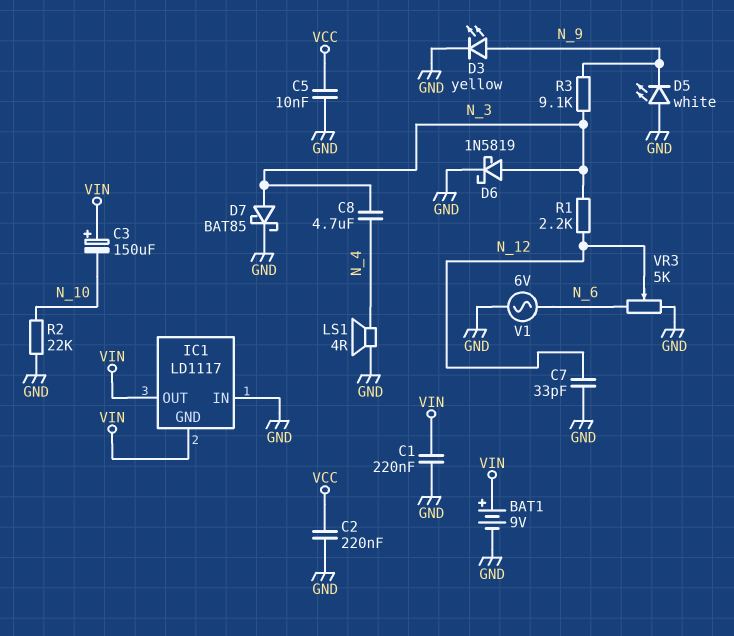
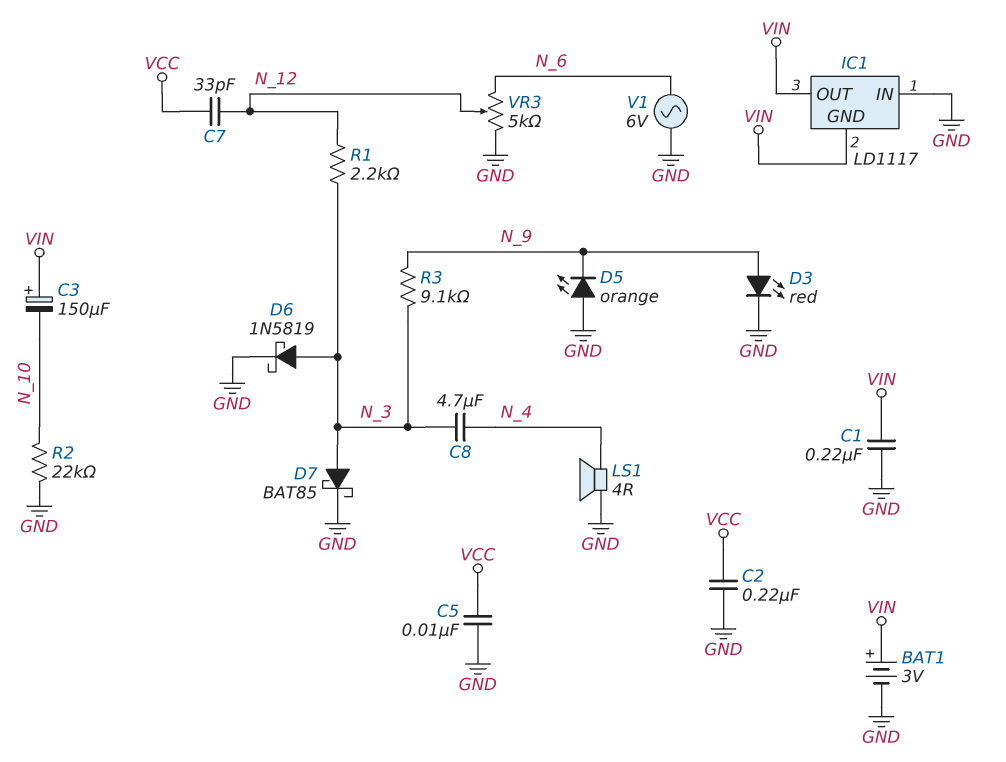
BAT1: 9V (plus VIN, minus GND) -> 3V (plus VIN, minus GND)
C7: 33pF (GND, N_12) -> 33pF (N_12, VCC)
D3: LED yellow (A N_9, K GND) -> LED red (A N_9, K GND)
D5: LED white (A GND, K N_9) -> LED orange (A GND, K N_9)

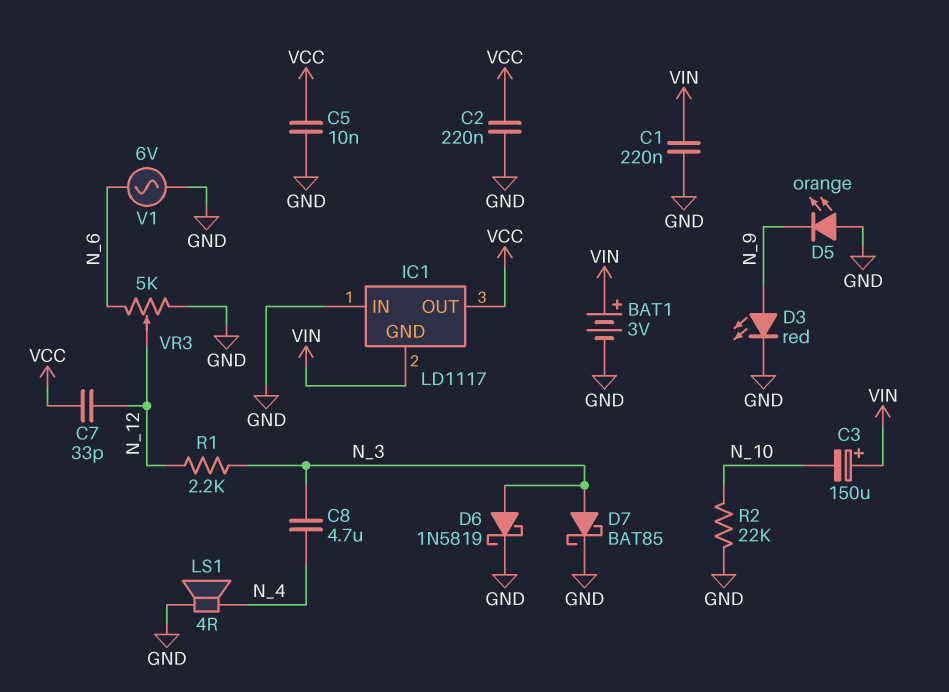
IC1 pin OUT: VIN -> VCC
R3: 9.1k (N_3, N_9) -> none

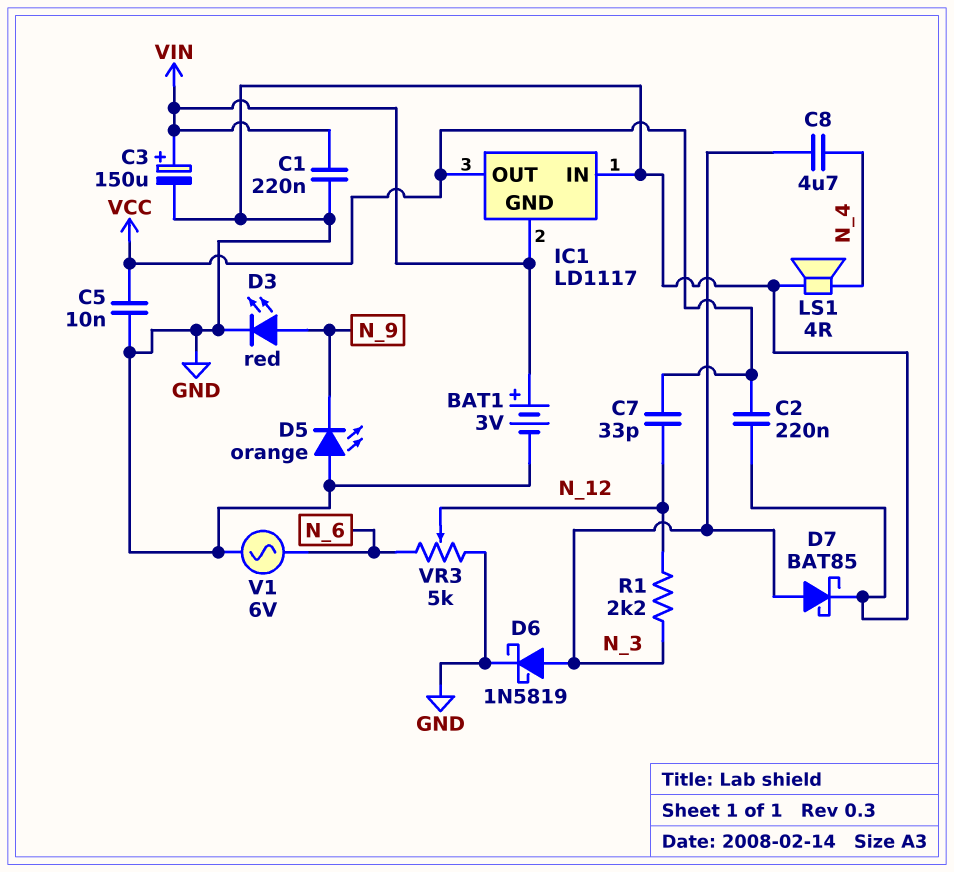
C3: 150uF (plus VIN, minus N_10) -> 150uF (plus VIN, minus GND)
R2: 22k (GND, N_10) -> none

